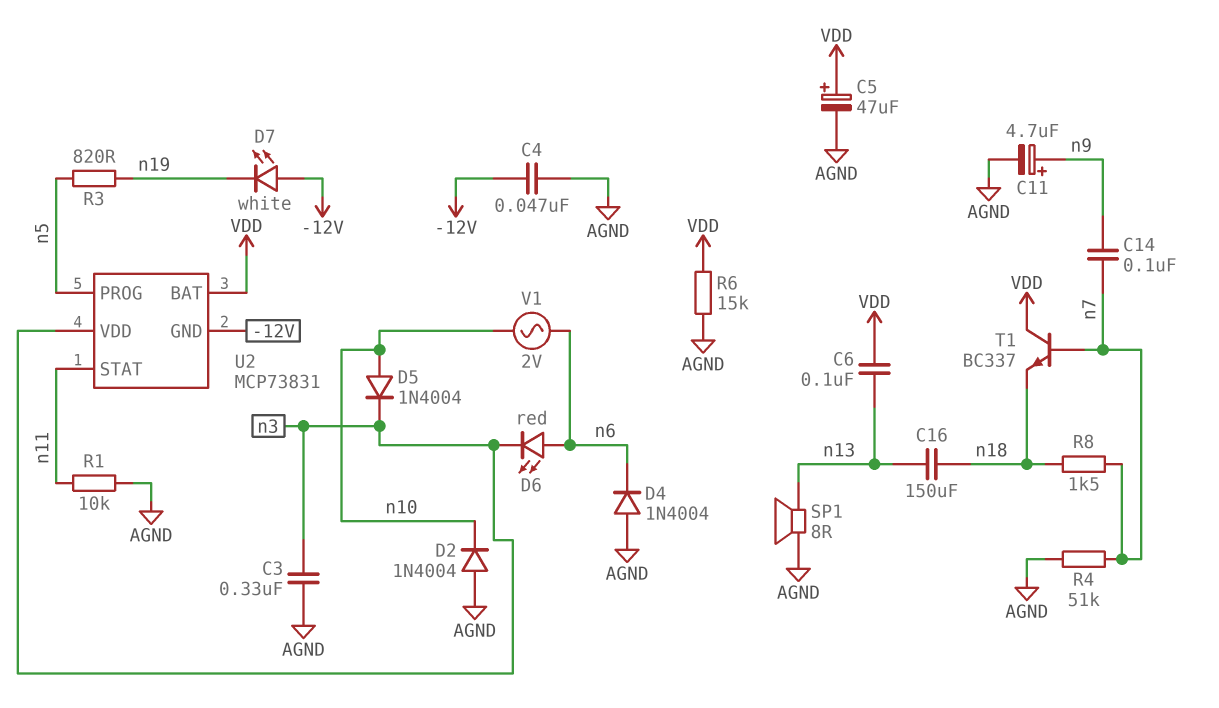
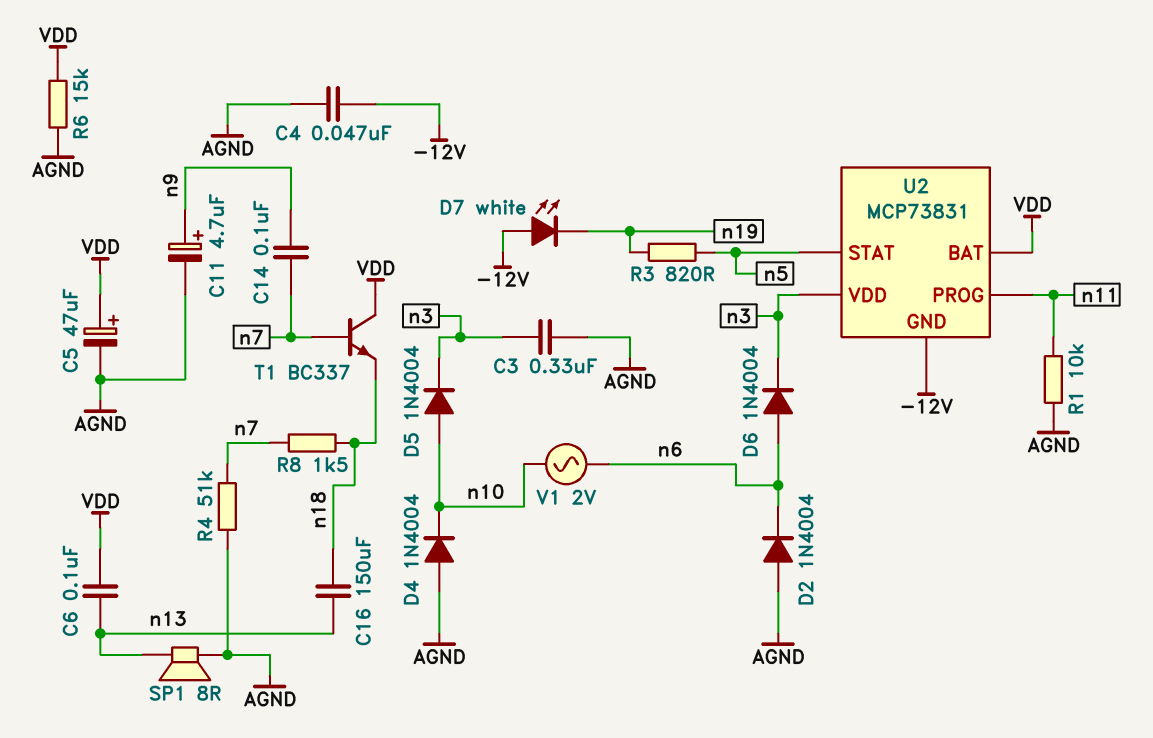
D2: diode 1N4004 (A AGND, K n10) -> diode 1N4004 (A AGND, K n6)
D4: diode 1N4004 (A AGND, K n6) -> diode 1N4004 (A AGND, K n10)
D6: LED red (A n6, K n3) -> diode 1N4004 (A n6, K n3)
U2 pin PROG: n5 -> n11
U2 pin STAT: n11 -> n5

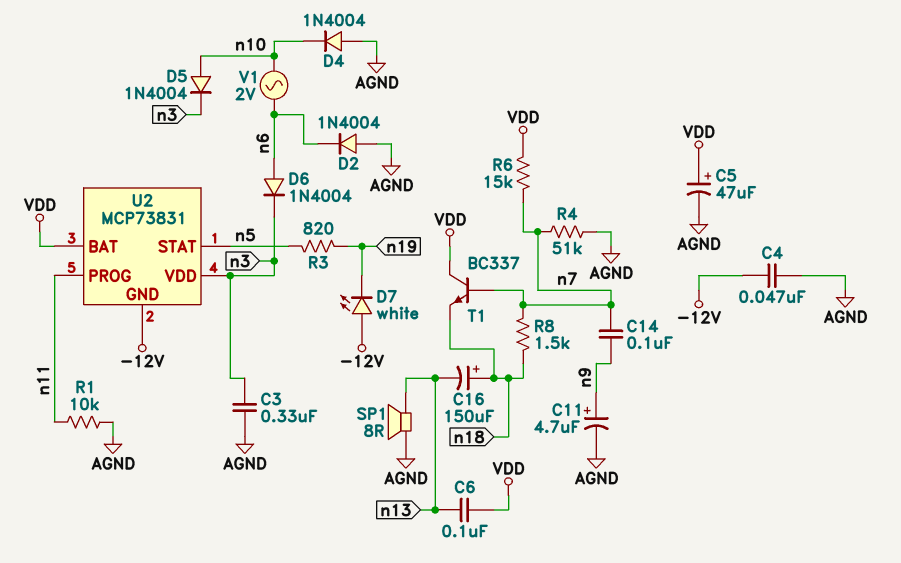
C16: 150uF (n13, n18) -> 150uF (plus n18, minus n13)
R6: 15k (AGND, VDD) -> 15k (VDD, n7)

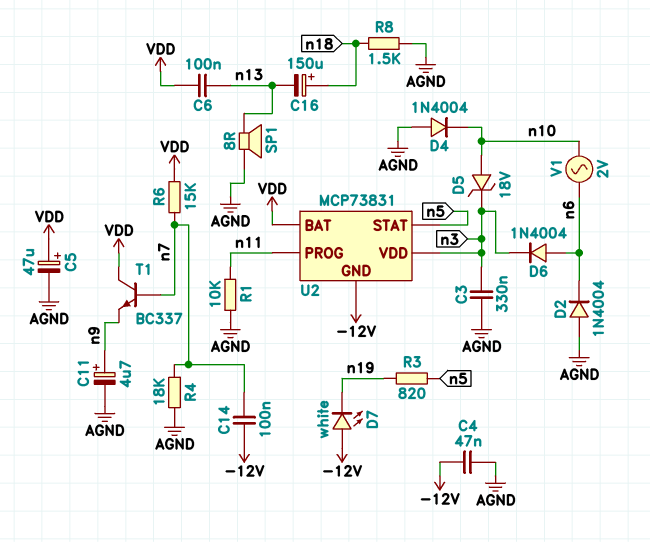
C14: 100nF (n7, n9) -> 100nF (-12V, n7)
D5: diode 1N4004 (A n10, K n3) -> zener 18V (A n10, K n3)
R4: 51k (AGND, n7) -> 18k (AGND, n7)
R8: 1.5k (n7, n18) -> 1.5k (AGND, n18)
T1: NPN BC337 (B n7, C VDD, E n18) -> NPN BC337 (B n7, C VDD, E n9)

